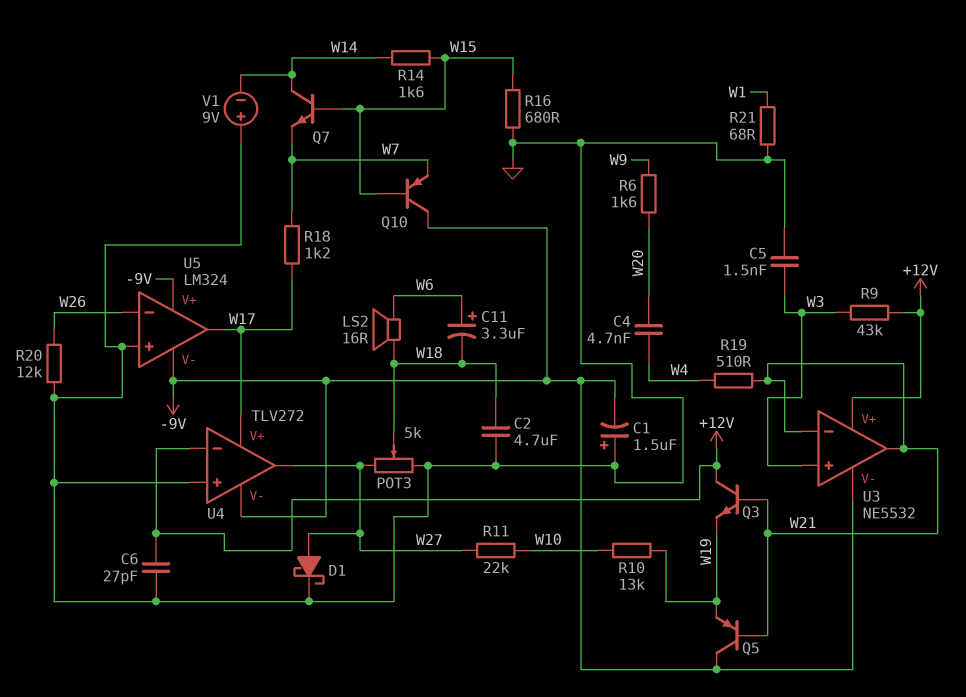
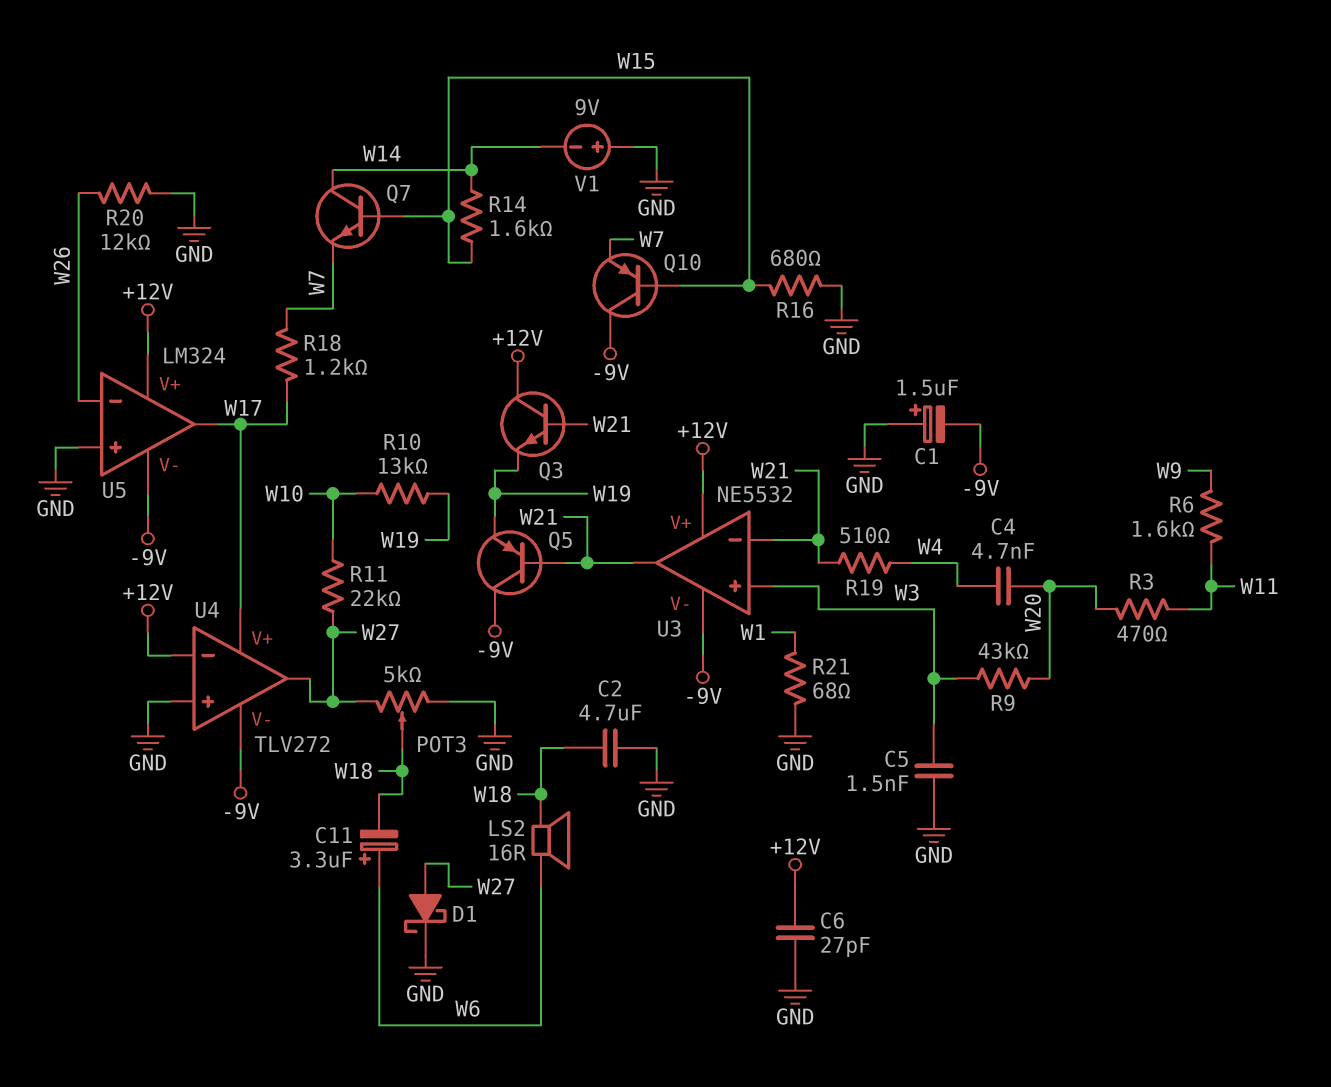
R3: none -> 470 (W11, W20)
R6: 1.6k (W9, W20) -> 1.6k (W9, W11)
R9: 43k (+12V, W3) -> 43k (W3, W20)
U5 pin V+: -9V -> +12V

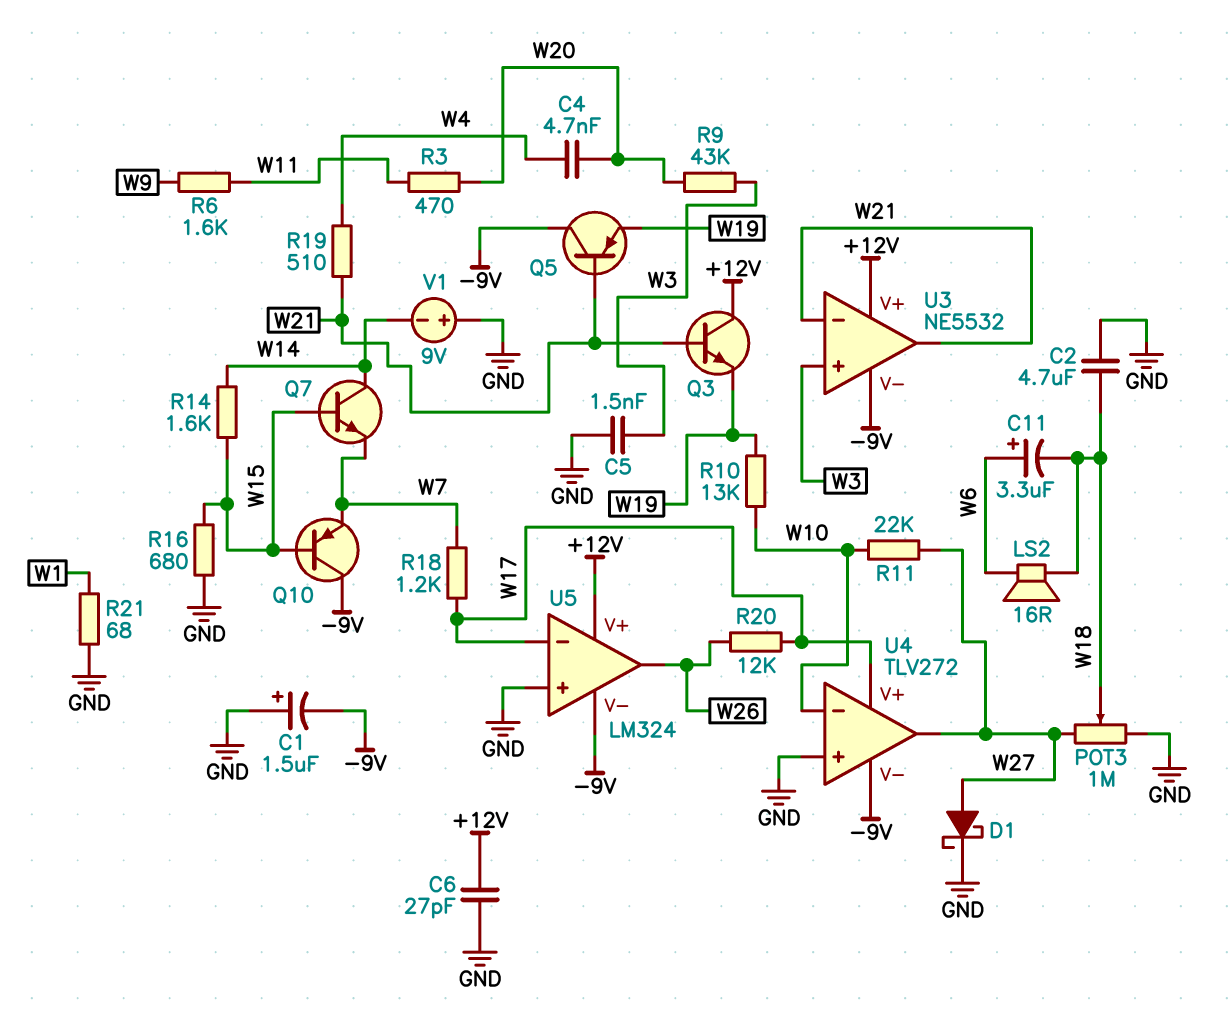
POT3: 5k (GND, W27, wiper W18) -> 1M (GND, W27, wiper W18)
R20: 12k (GND, W26) -> 12k (W17, W26)
U4 pin in-: +12V -> W10
U5 pin in-: W26 -> W17
U5 pin out: W17 -> W26

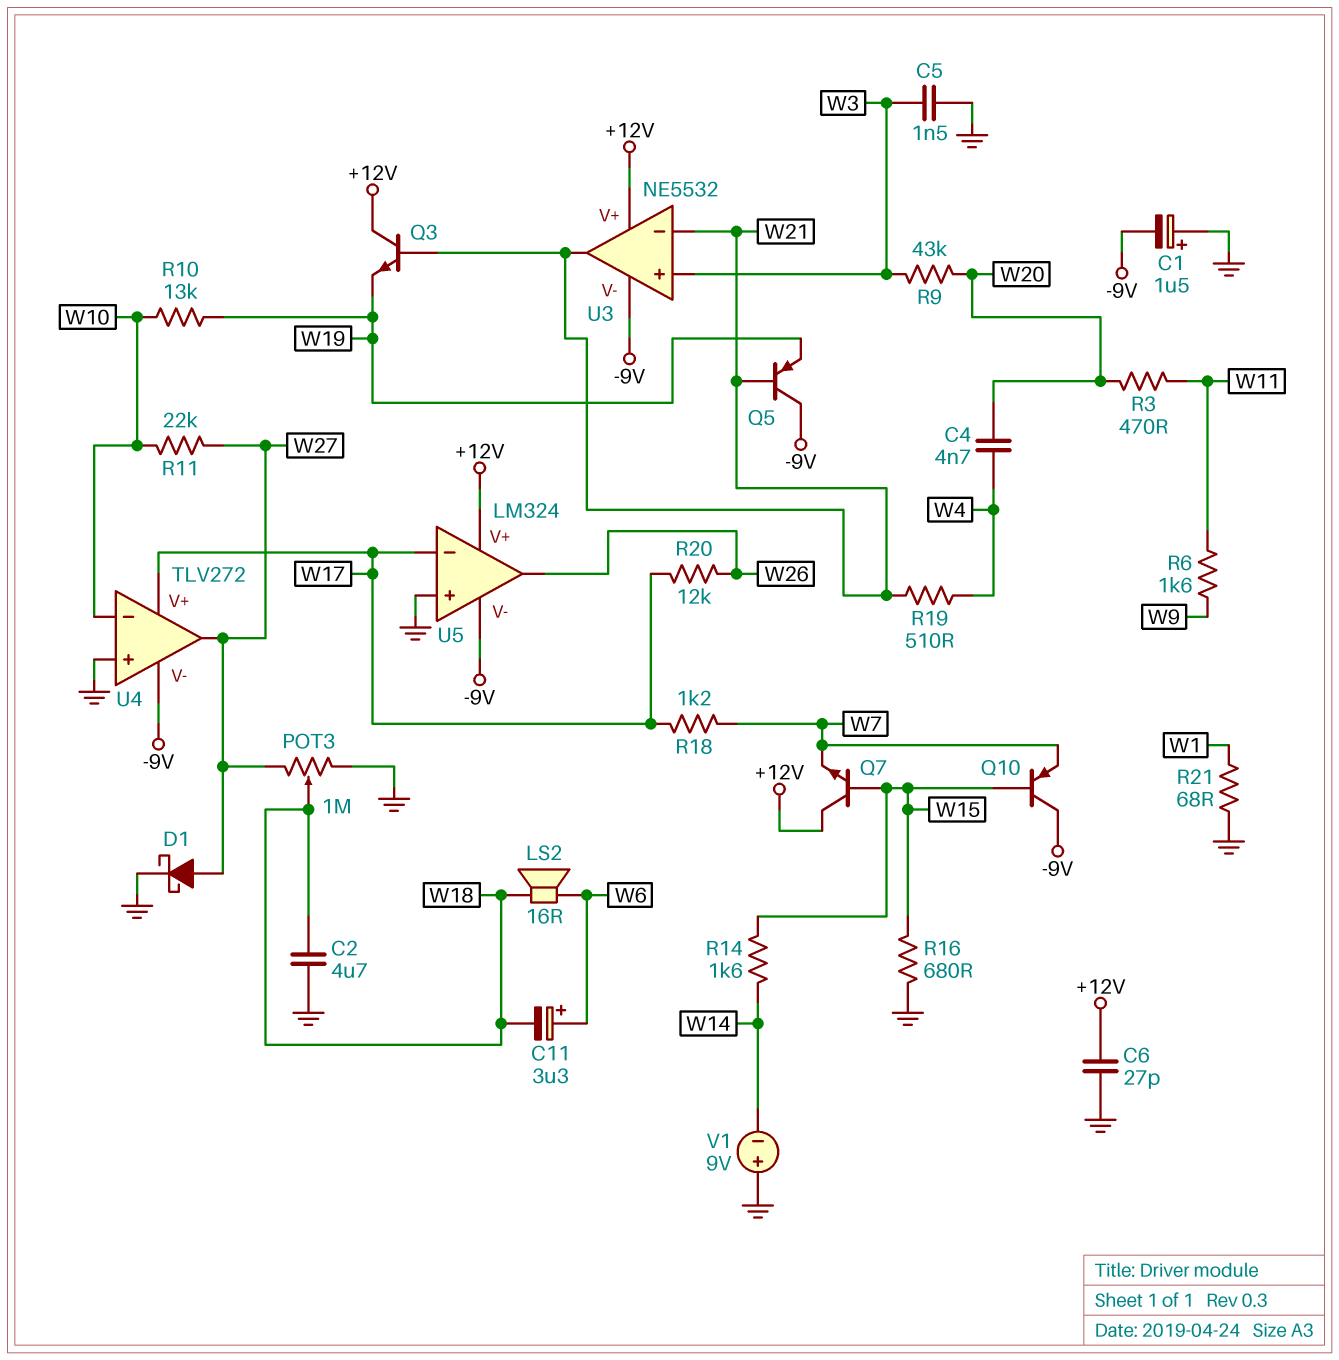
Q7: NPN (B W15, C W14, E W7) -> NPN (B W15, C +12V, E W7)

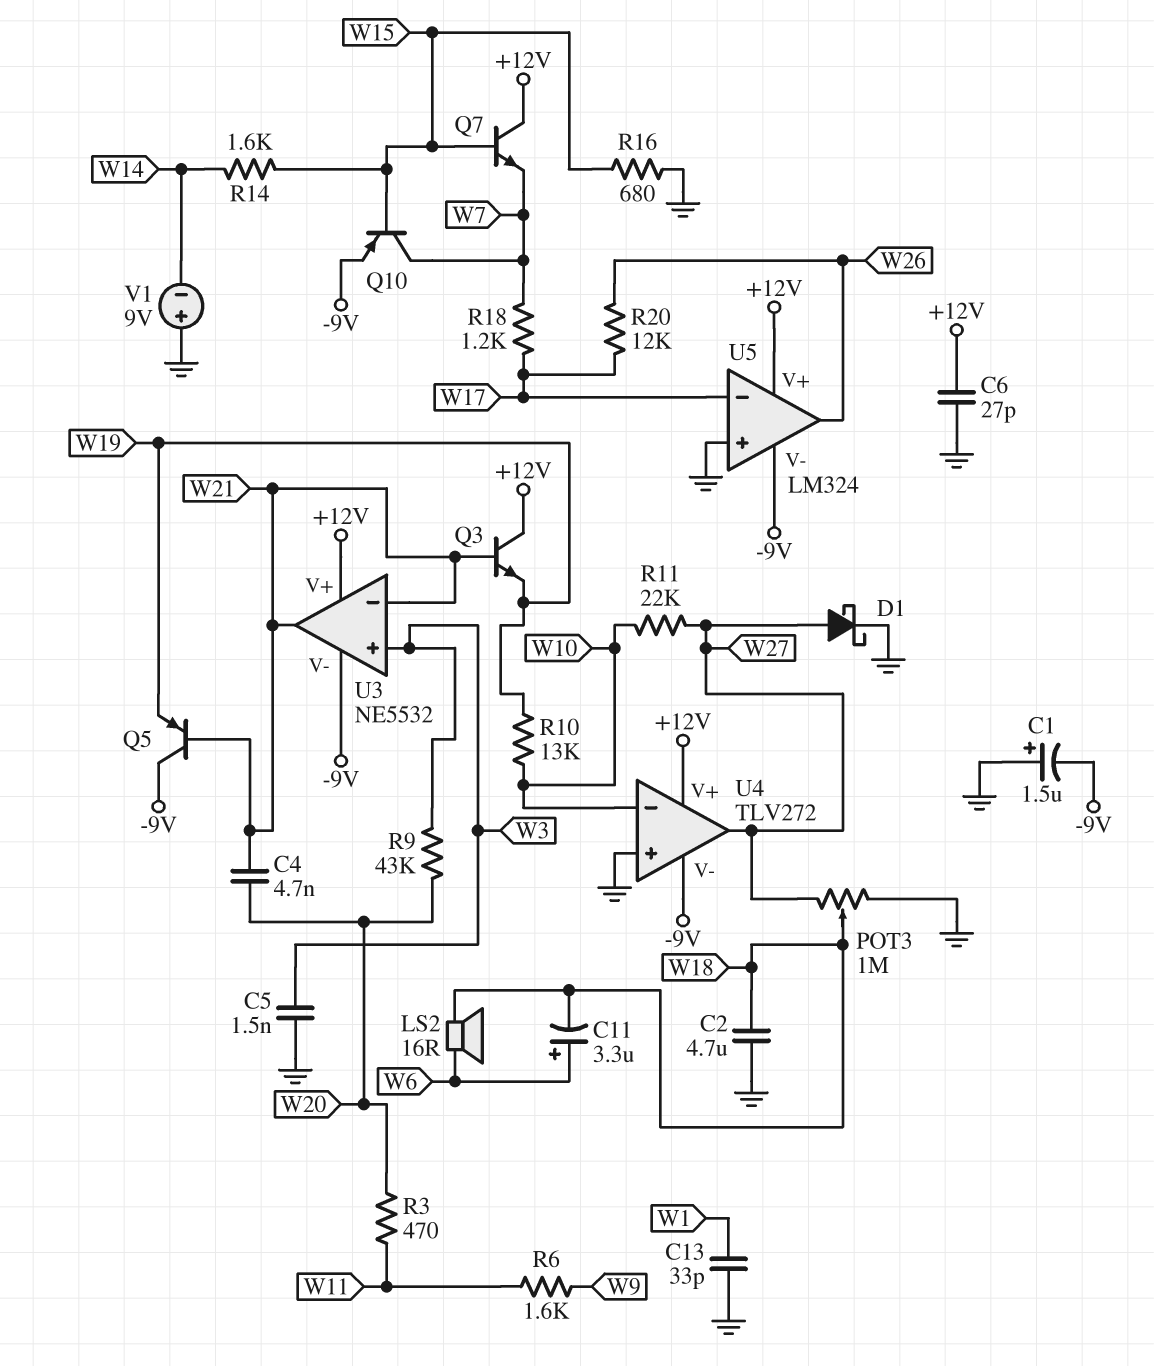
C4: 4.7nF (W4, W20) -> 4.7nF (W20, W21)
C13: none -> 33pF (GND, W1)
Q10: PNP (B W15, C -9V, E W7) -> PNP (B W15, C W7, E -9V)
R19: 510 (W4, W21) -> none
R21: 68 (GND, W1) -> none
U4 pin V+: W17 -> +12V

